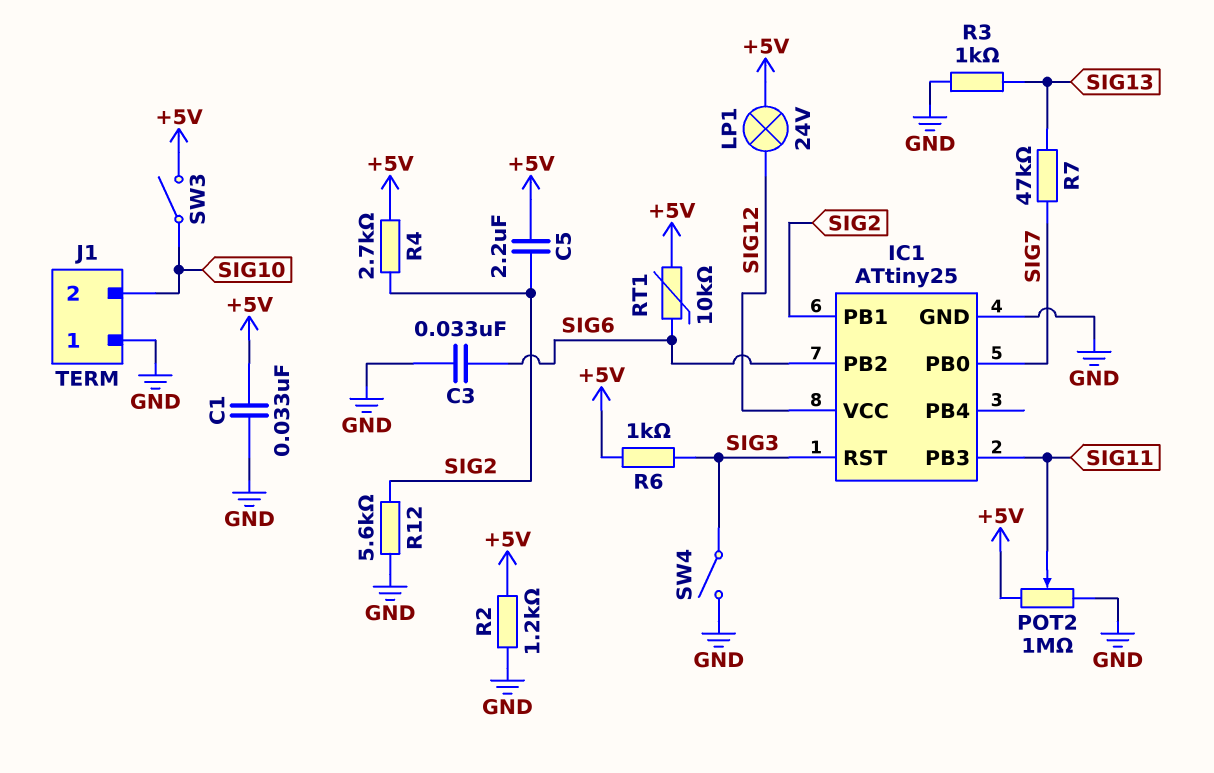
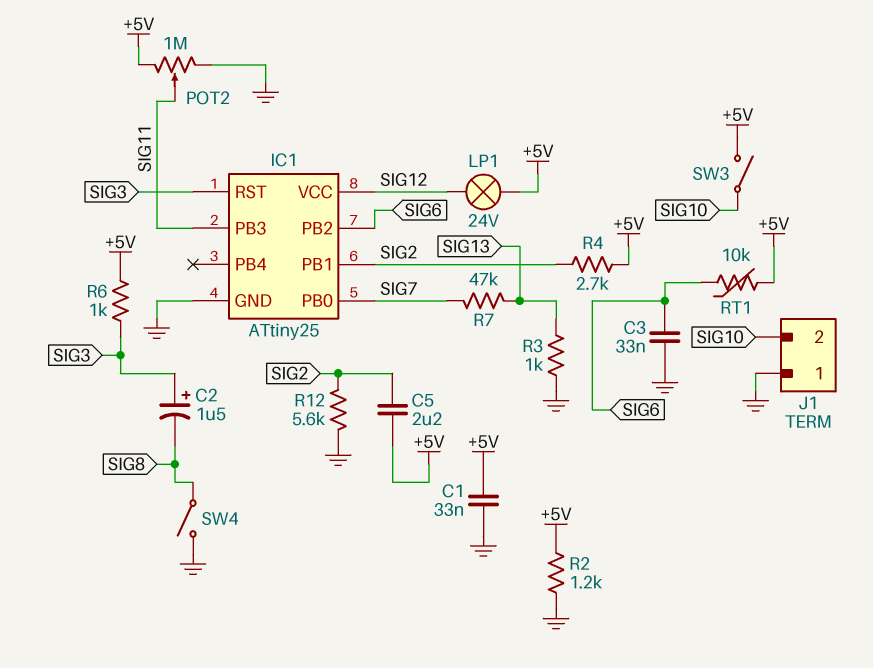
C2: none -> 1.5uF (plus SIG3, minus SIG8)
SW4: switch (GND, SIG3) -> switch (GND, SIG8)

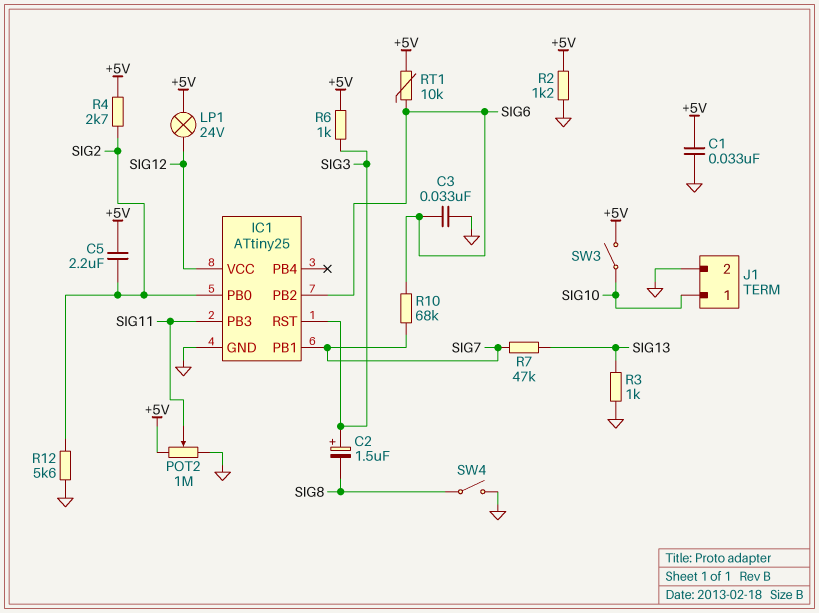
IC1 pin PB0: SIG7 -> SIG2
IC1 pin PB1: SIG2 -> SIG7
J1 pin 1: GND -> SIG10
J1 pin 2: SIG10 -> GND
R10: none -> 68k (SIG6, SIG7)

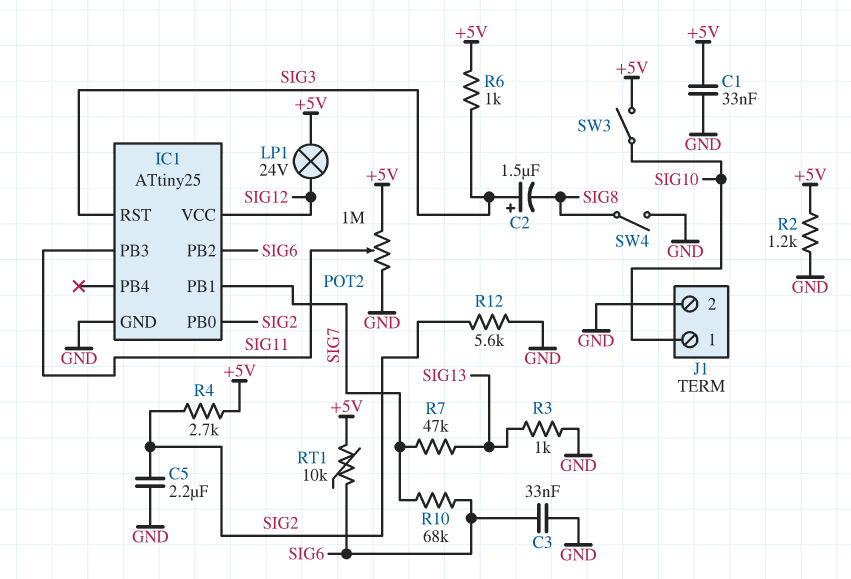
C5: 2.2uF (+5V, SIG2) -> 2.2uF (GND, SIG2)

